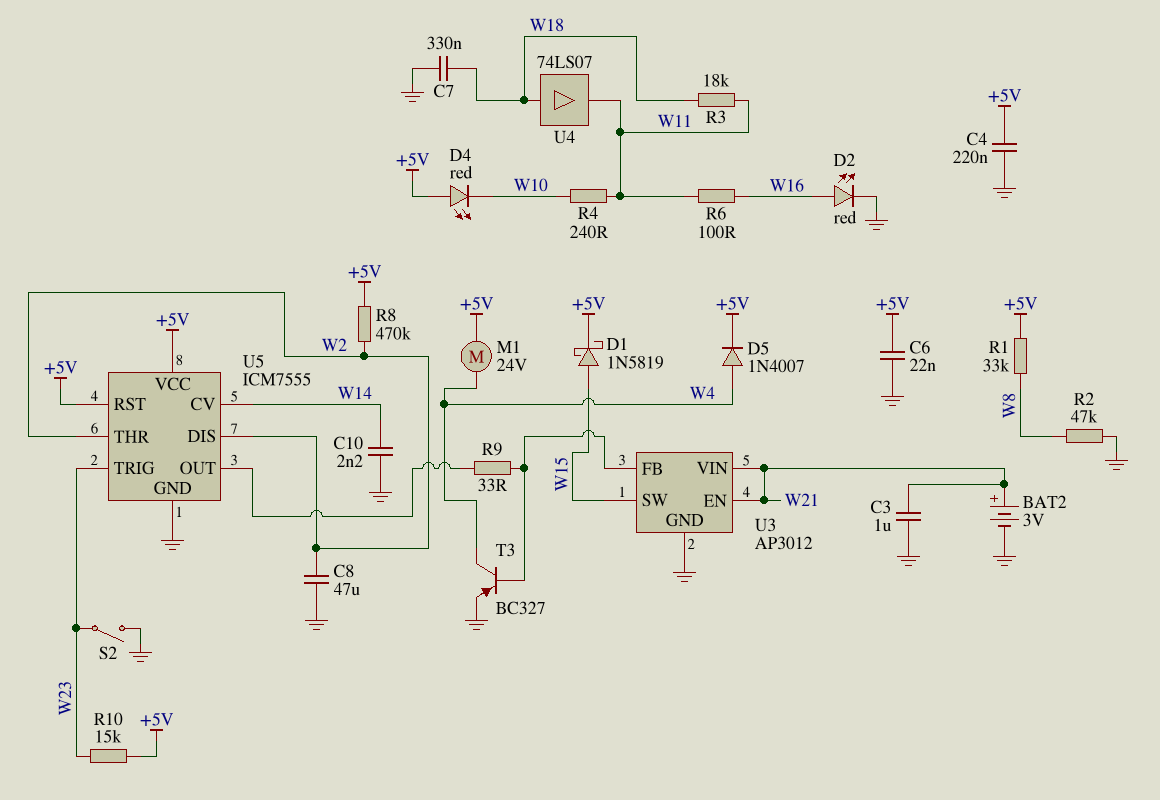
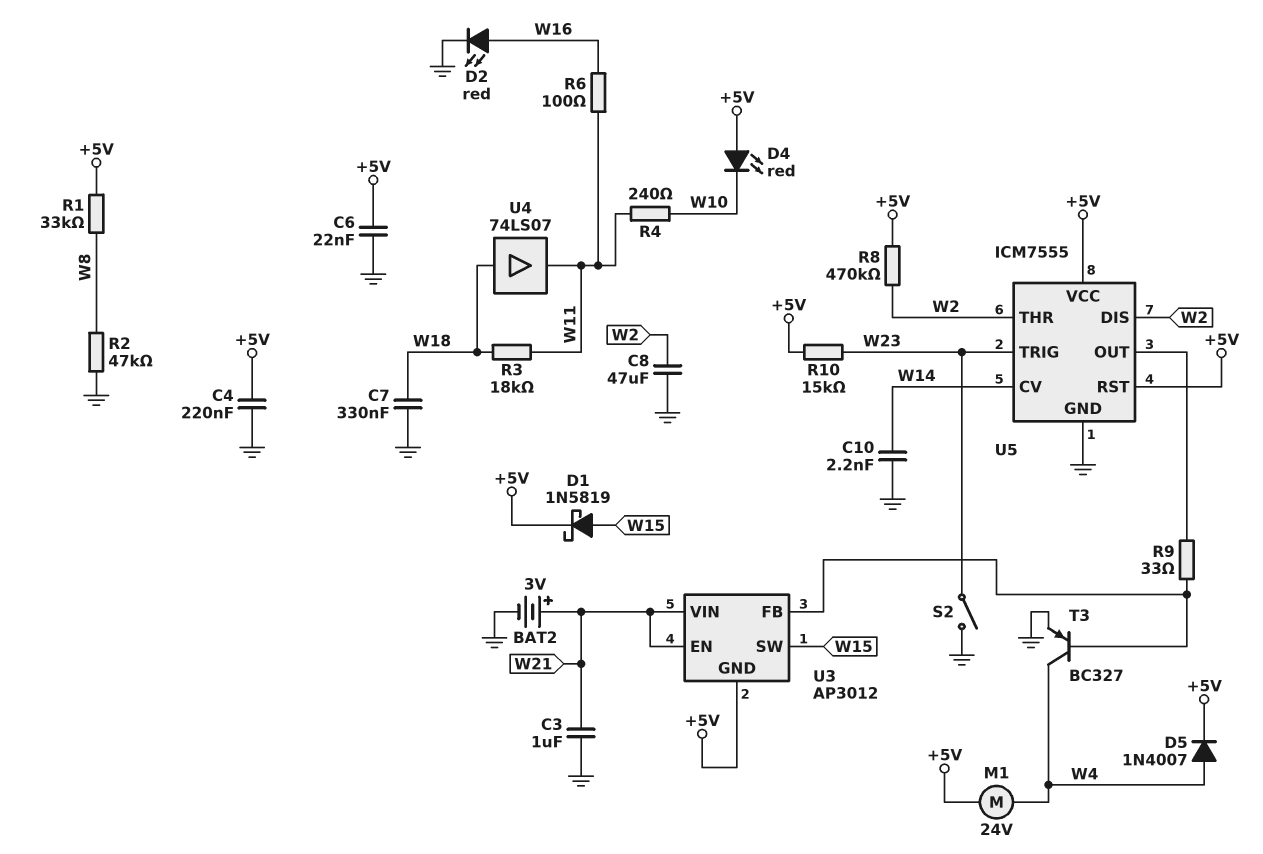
U3 pin GND: GND -> +5V

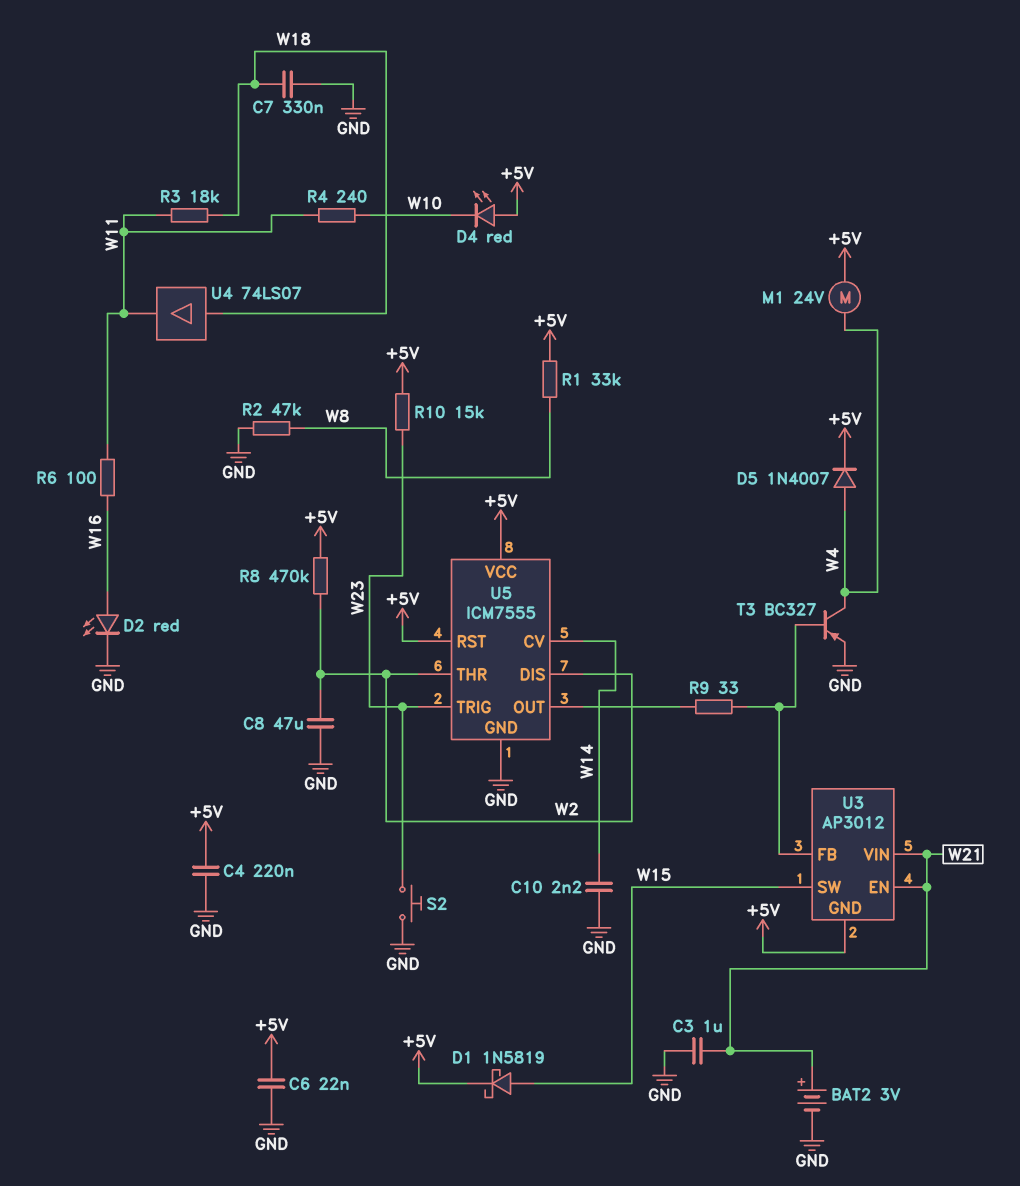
S2: switch (GND, W23) -> button (GND, W23)

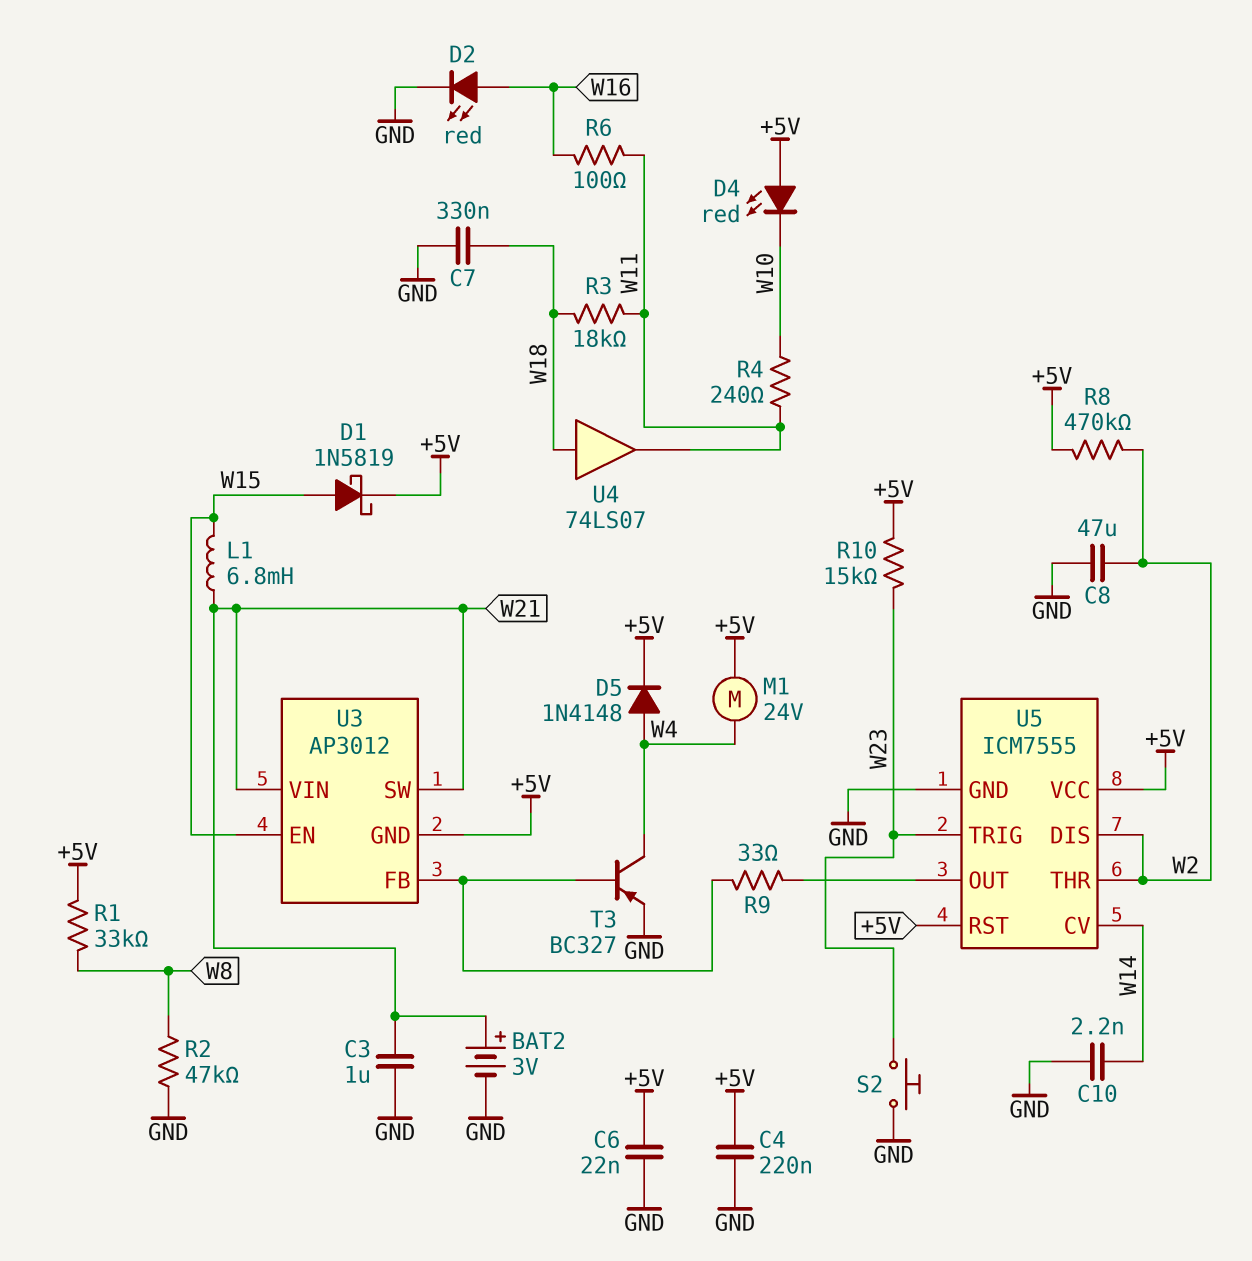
D5: diode 1N4007 (A W4, K +5V) -> diode 1N4148 (A W4, K +5V)
L1: none -> 6.8mH (W15, W21)
U3 pin EN: W21 -> W15
U3 pin SW: W15 -> W21

